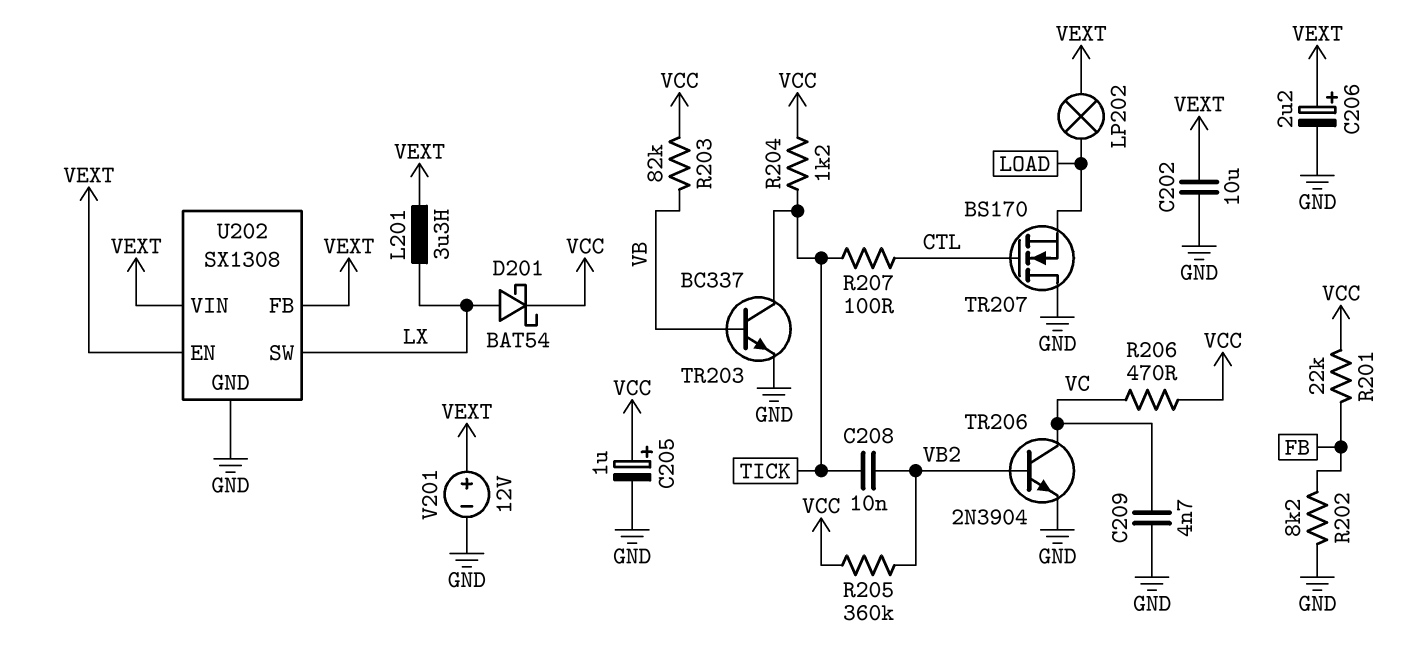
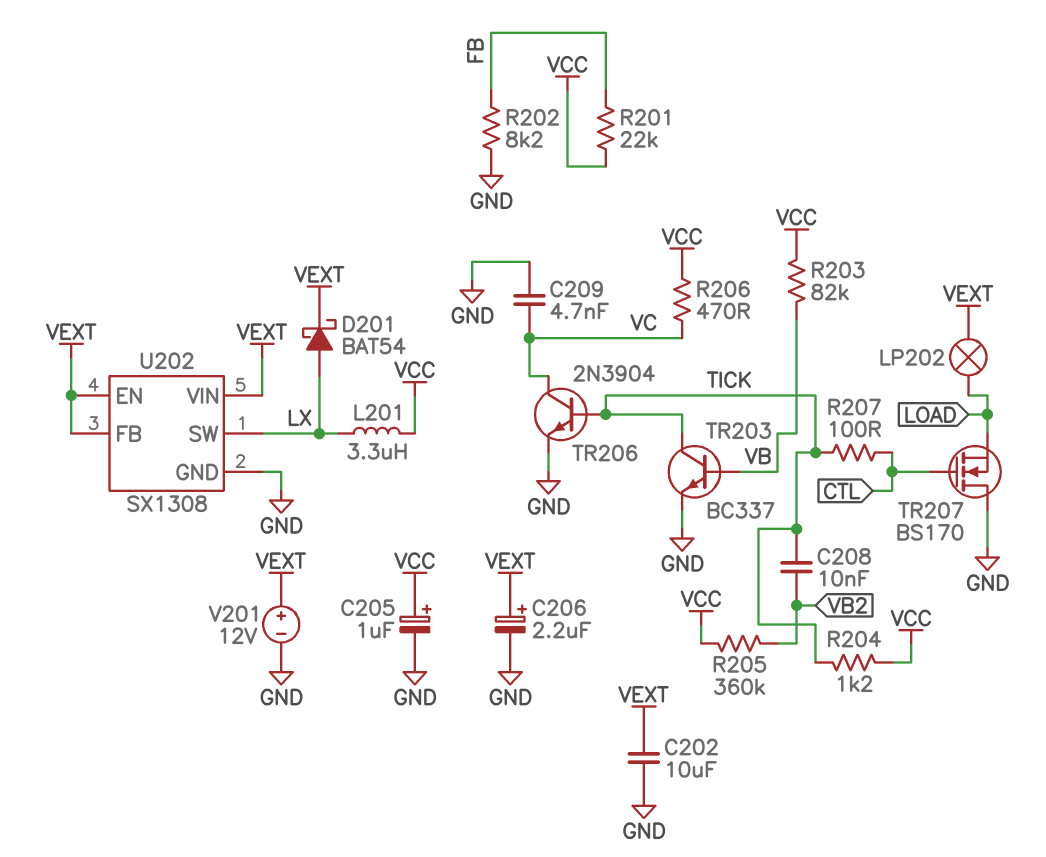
D201: schottky BAT54 (A LX, K VCC) -> schottky BAT54 (A LX, K VEXT)
L201: 3.3uH (LX, VEXT) -> 3.3uH (LX, VCC)
TR206: NPN 2N3904 (B VB2, C VC, E GND) -> NPN 2N3904 (B TICK, C VC, E GND)

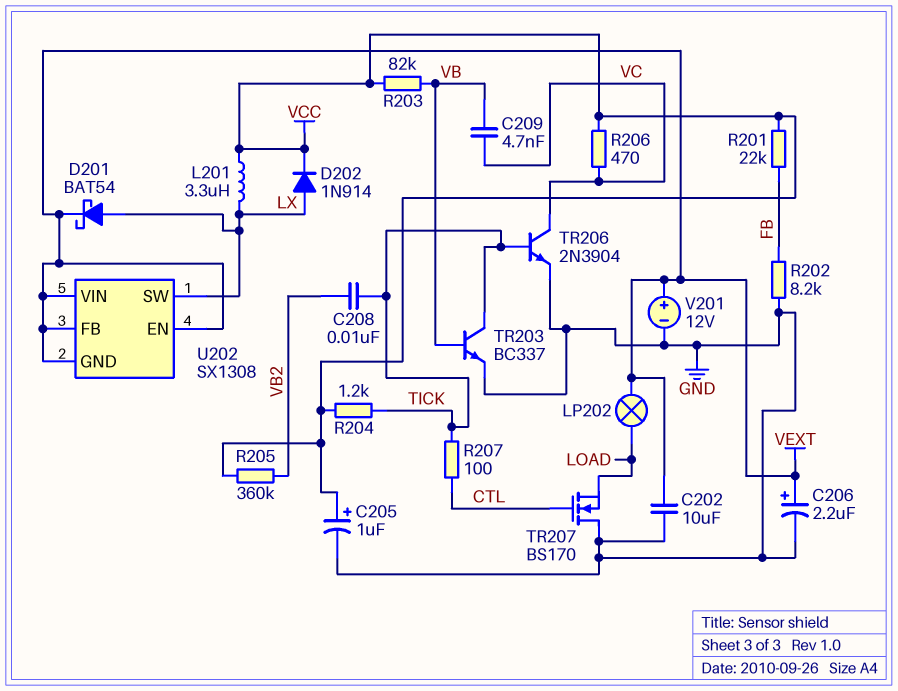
C209: 4.7nF (GND, VC) -> 4.7nF (VB, VC)
D202: none -> diode 1N914 (A LX, K VCC)
U202 pin GND: GND -> VEXT

